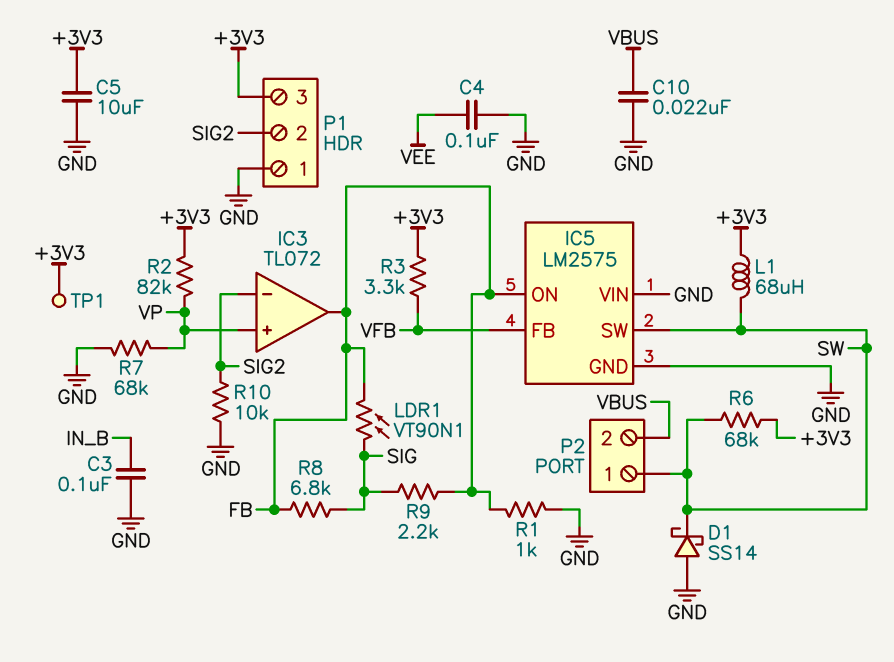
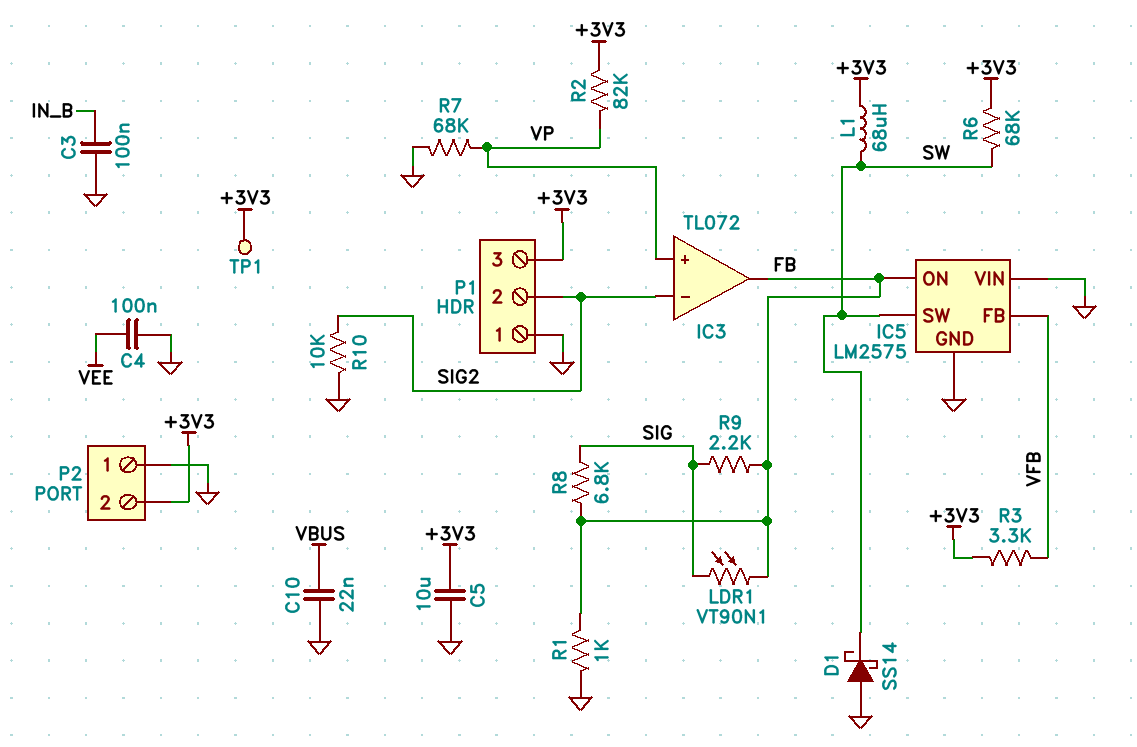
P2 pin 1: SW -> GND
P2 pin 2: VBUS -> +3V3

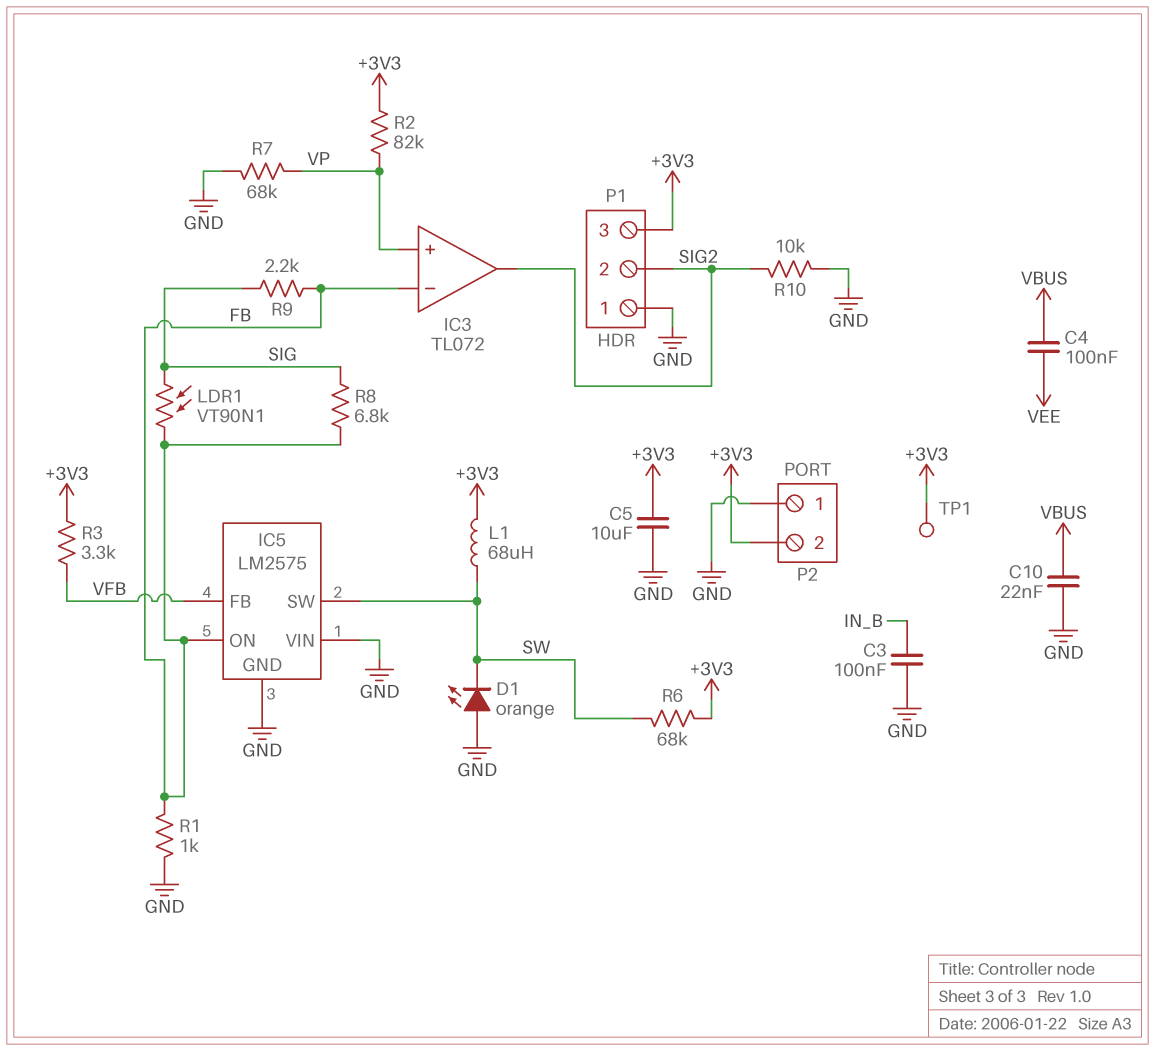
C4: 100nF (GND, VEE) -> 100nF (VBUS, VEE)
D1: schottky SS14 (A GND, K SW) -> LED orange (A GND, K SW)
IC3 pin in-: SIG2 -> FB
IC3 pin out: FB -> SIG2

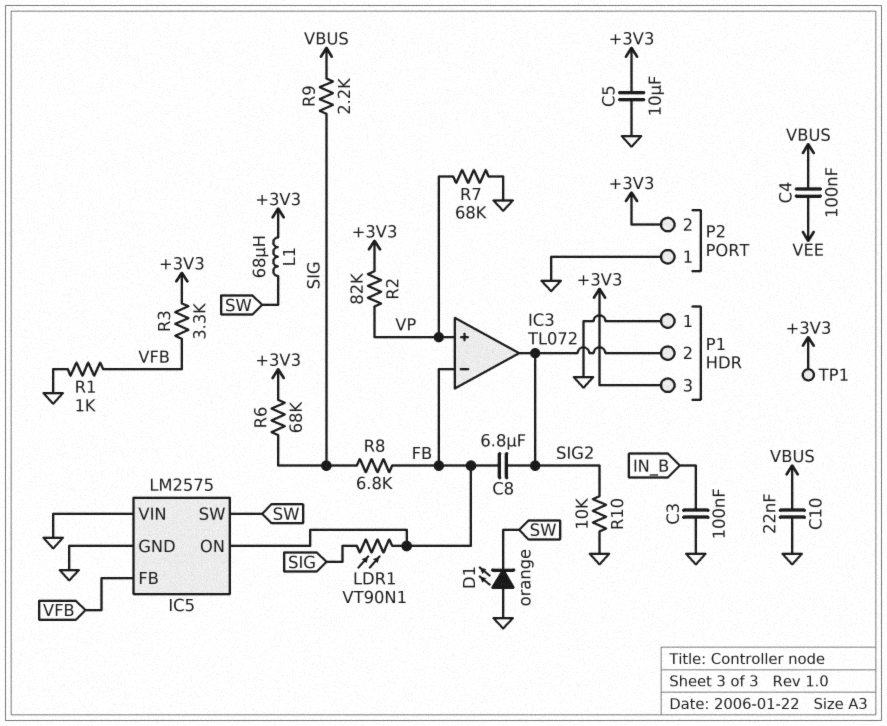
C8: none -> 6.8uF (FB, SIG2)
R1: 1k (FB, GND) -> 1k (GND, VFB)
R6: 68k (+3V3, SW) -> 68k (+3V3, SIG)
R9: 2.2k (FB, SIG) -> 2.2k (SIG, VBUS)

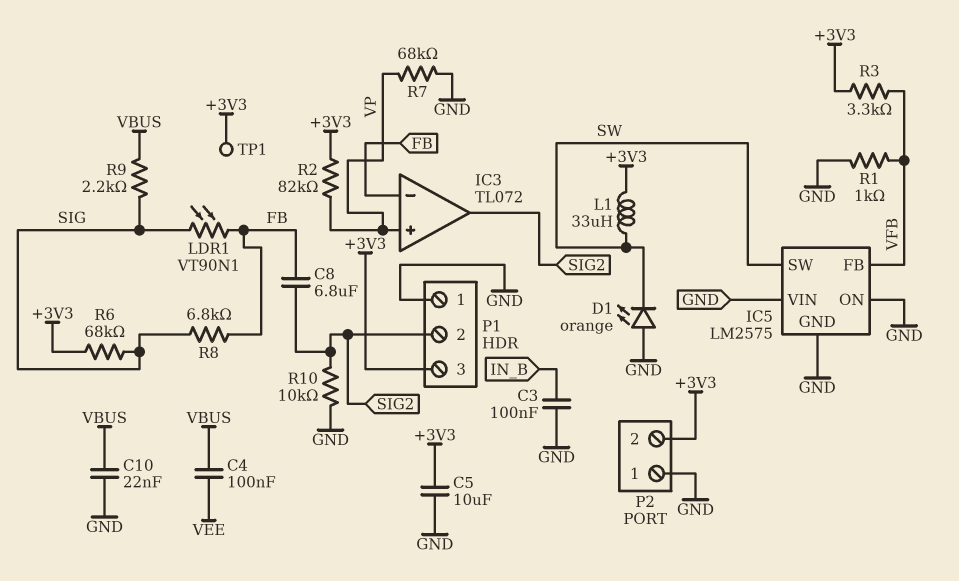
IC5 pin ON: FB -> GND
L1: 68uH (+3V3, SW) -> 33uH (+3V3, SW)

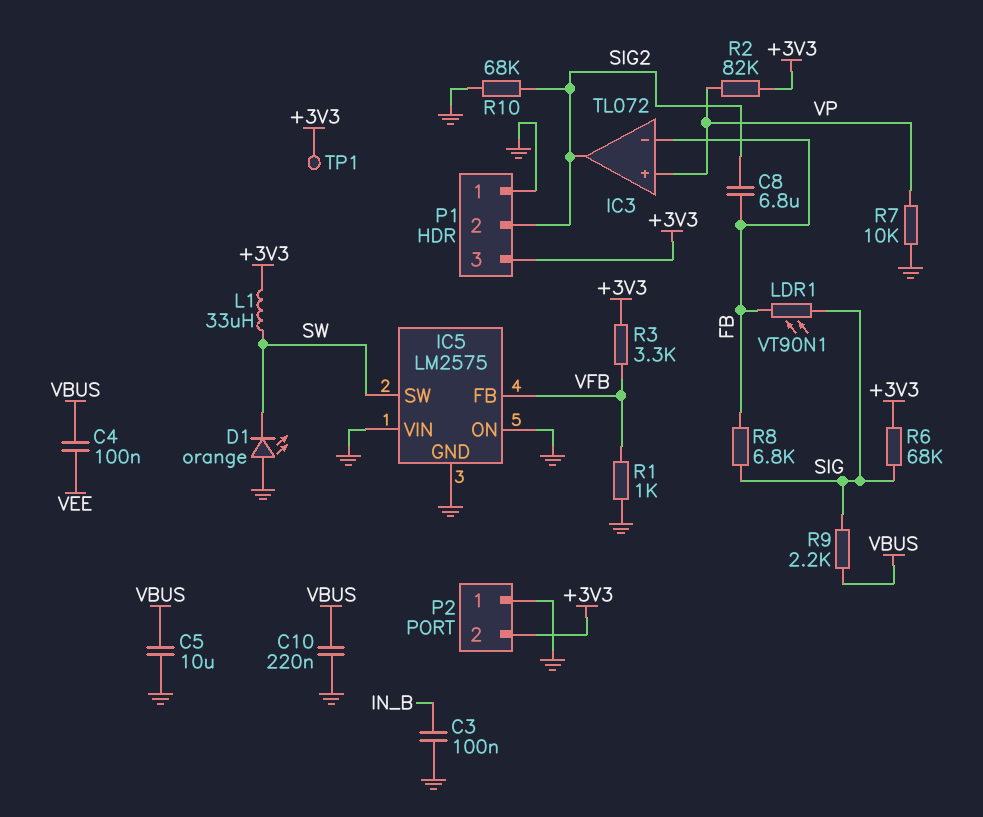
C5: 10uF (+3V3, GND) -> 10uF (GND, VBUS)
C10: 22nF (GND, VBUS) -> 220nF (GND, VBUS)
R7: 68k (GND, VP) -> 10k (GND, VP)
R10: 10k (GND, SIG2) -> 68k (GND, SIG2)

